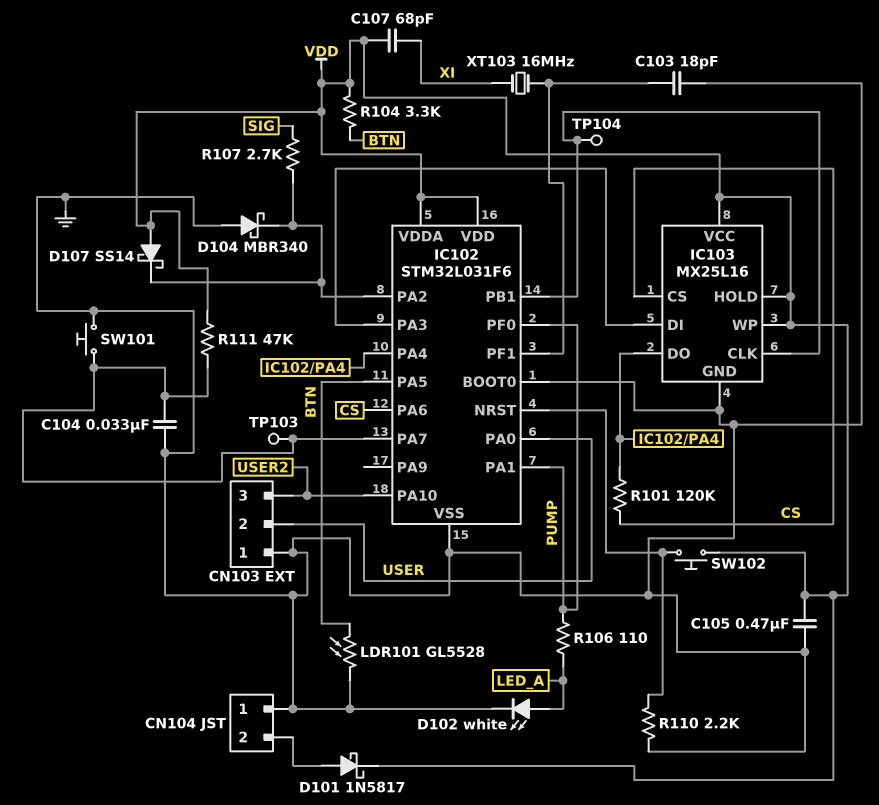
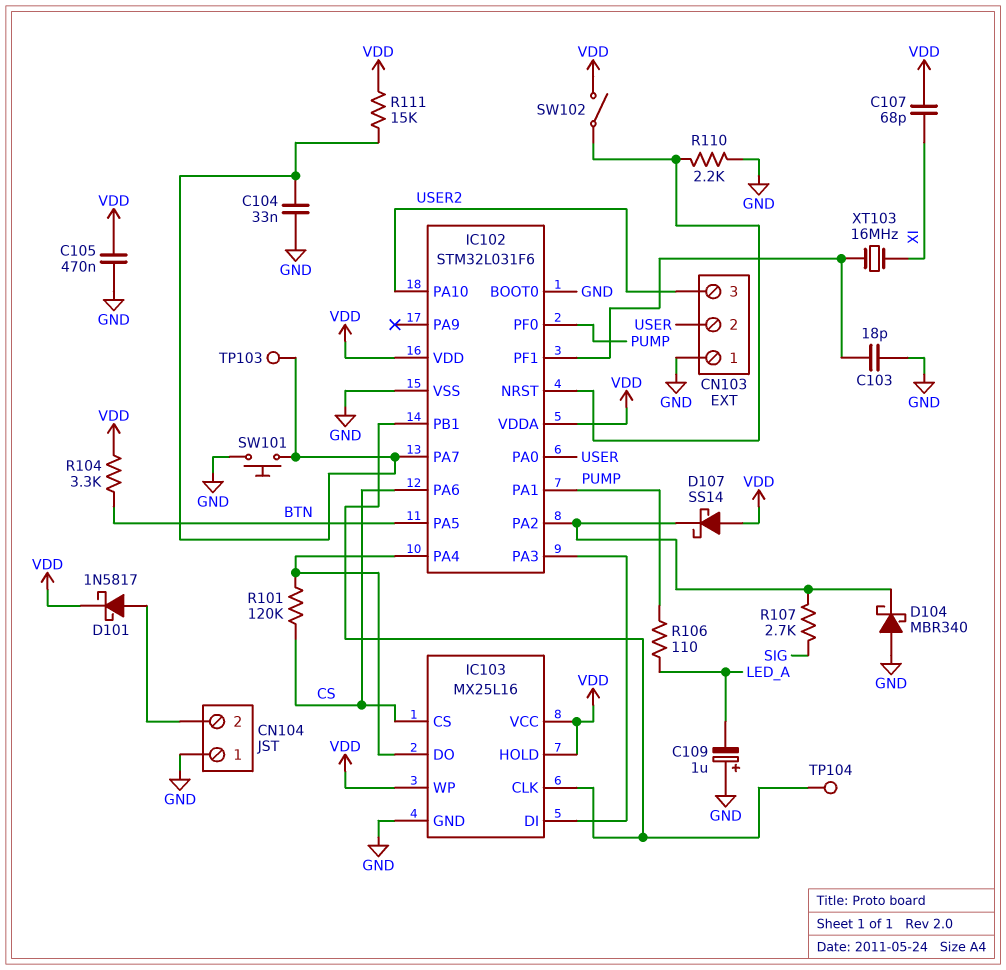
C109: none -> 1uF (plus GND, minus LED_A)
D102: LED white (A LED_A, K GND) -> none
LDR101: GL5528 (BTN, GND) -> none
R111: 47k (IC102/PA7, VDD) -> 15k (IC102/PA7, VDD)
SW102: button (IC102/NRST, VDD) -> switch (IC102/NRST, VDD)

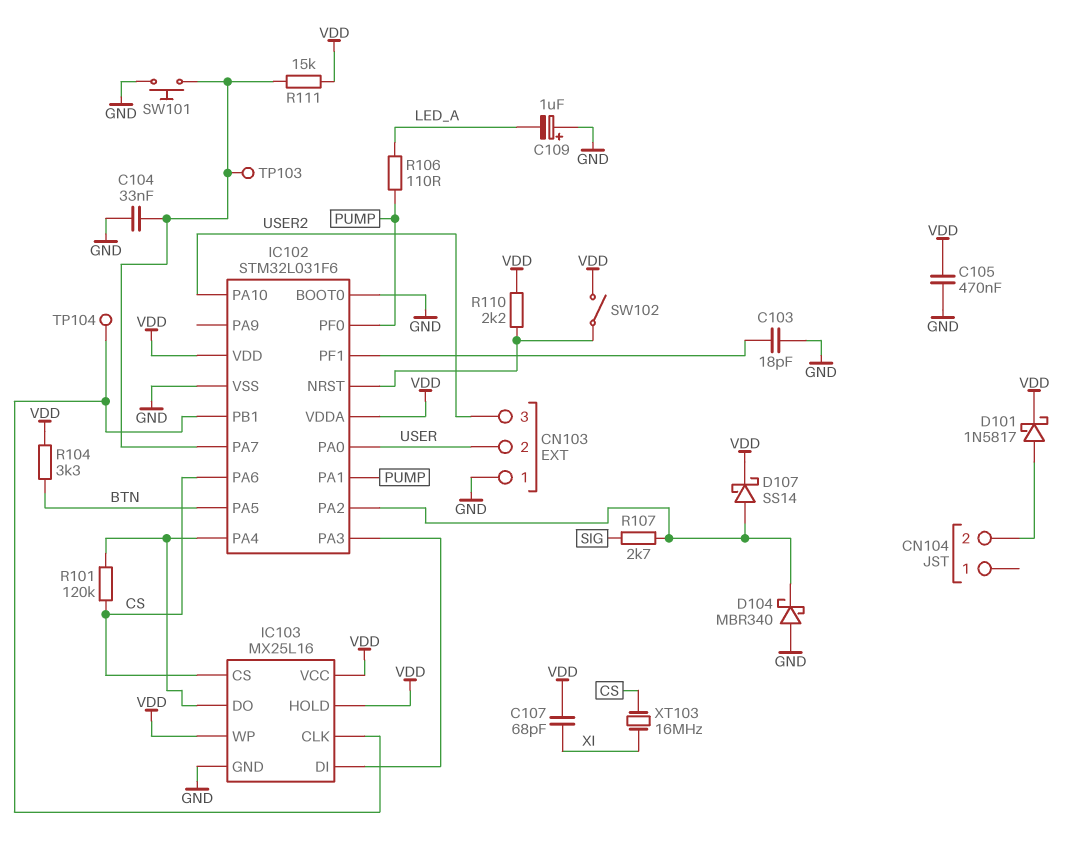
CN104 pin 1: GND -> none
D107: schottky SS14 (A VDD, K IC102/PA2) -> schottky SS14 (A IC102/PA2, K VDD)
R110: 2.2k (GND, IC102/NRST) -> 2.2k (IC102/NRST, VDD)
XT103: 16MHz (IC102/PF1, XI) -> 16MHz (CS, XI)

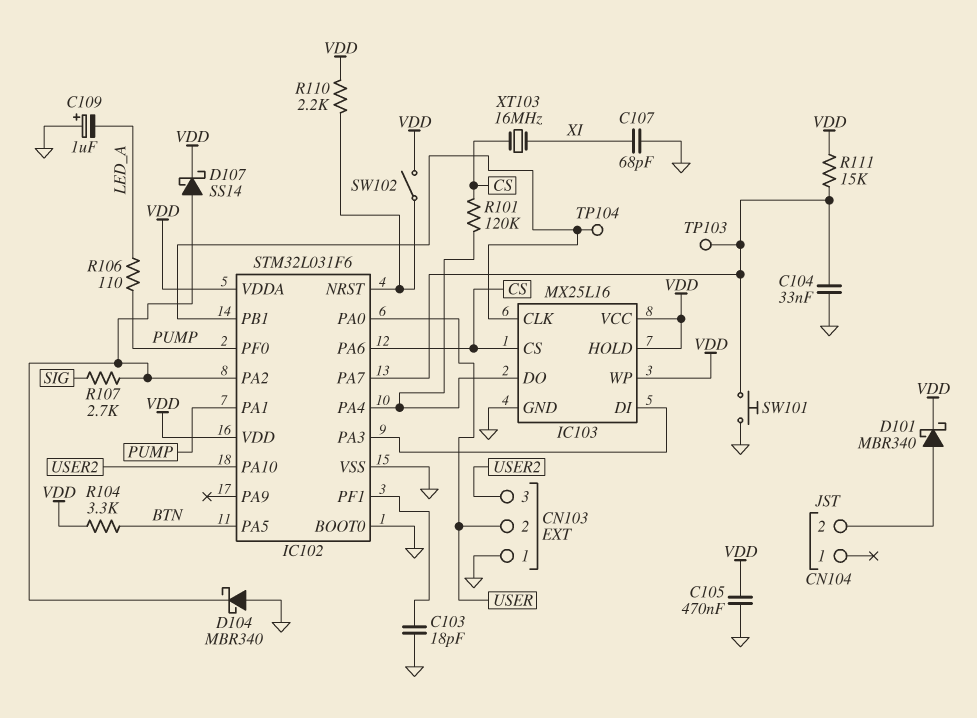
C107: 68pF (VDD, XI) -> 68pF (GND, XI)
D101: schottky 1N5817 (A CN104/2, K VDD) -> schottky MBR340 (A CN104/2, K VDD)

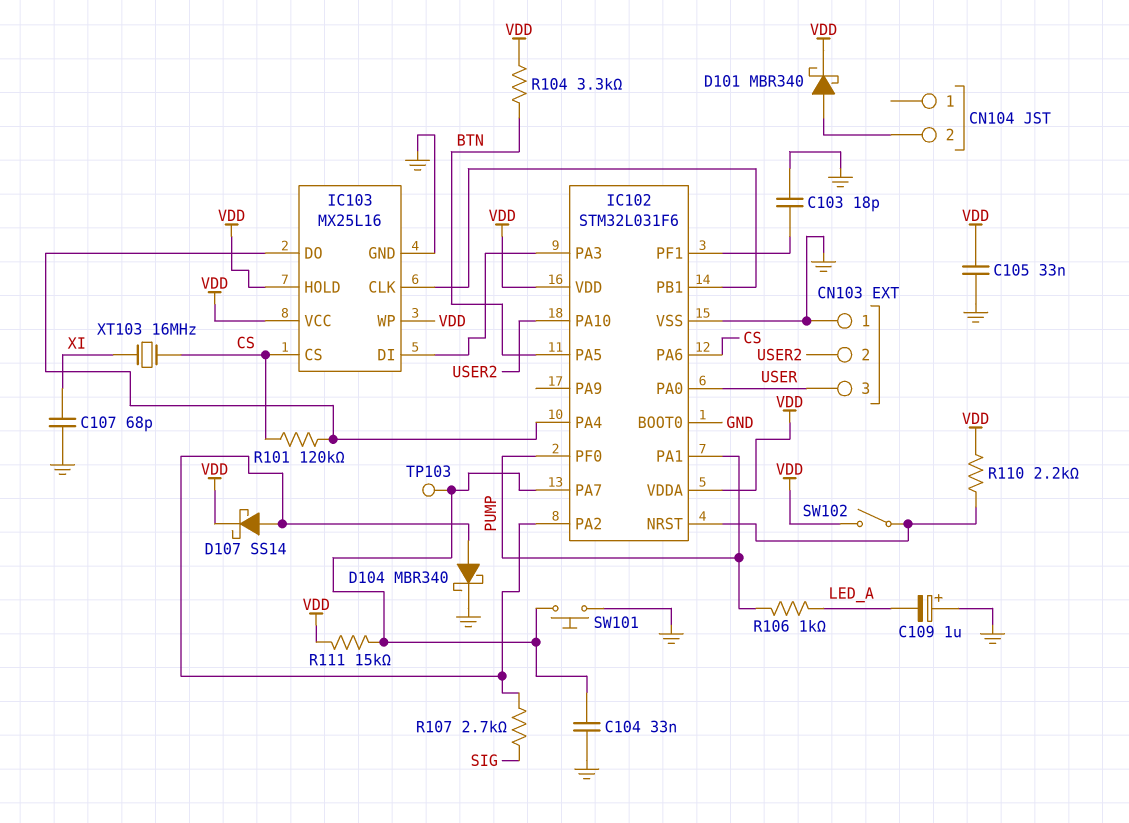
C105: 470nF (GND, VDD) -> 33nF (GND, VDD)
CN103 pin 2: USER -> USER2
CN103 pin 3: USER2 -> USER
D104: schottky MBR340 (A GND, K IC102/PA2) -> schottky MBR340 (A IC102/PA2, K GND)
R106: 110 (LED_A, PUMP) -> 1k (LED_A, PUMP)
TP104: test point (IC102/PB1) -> none

